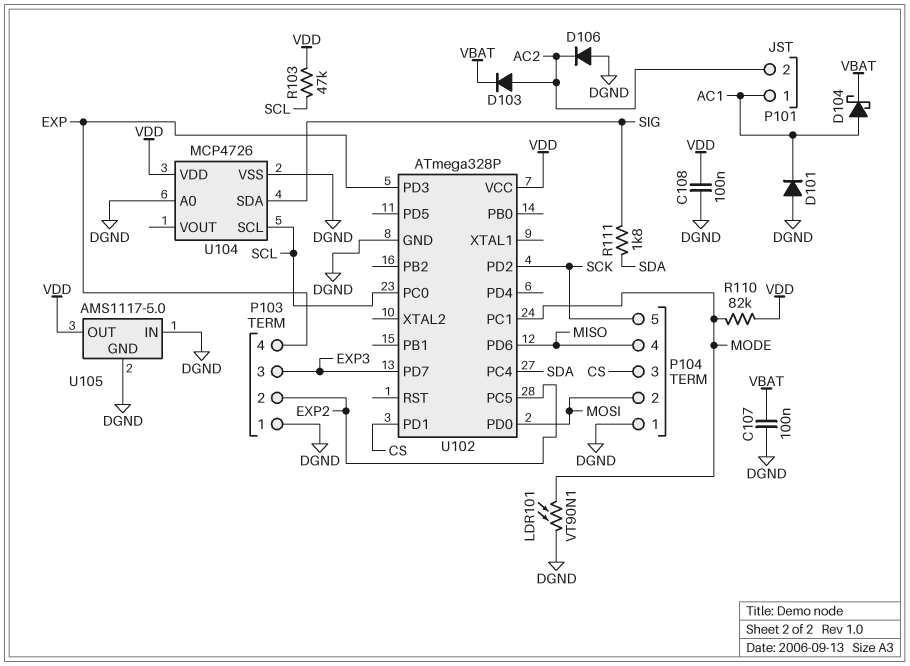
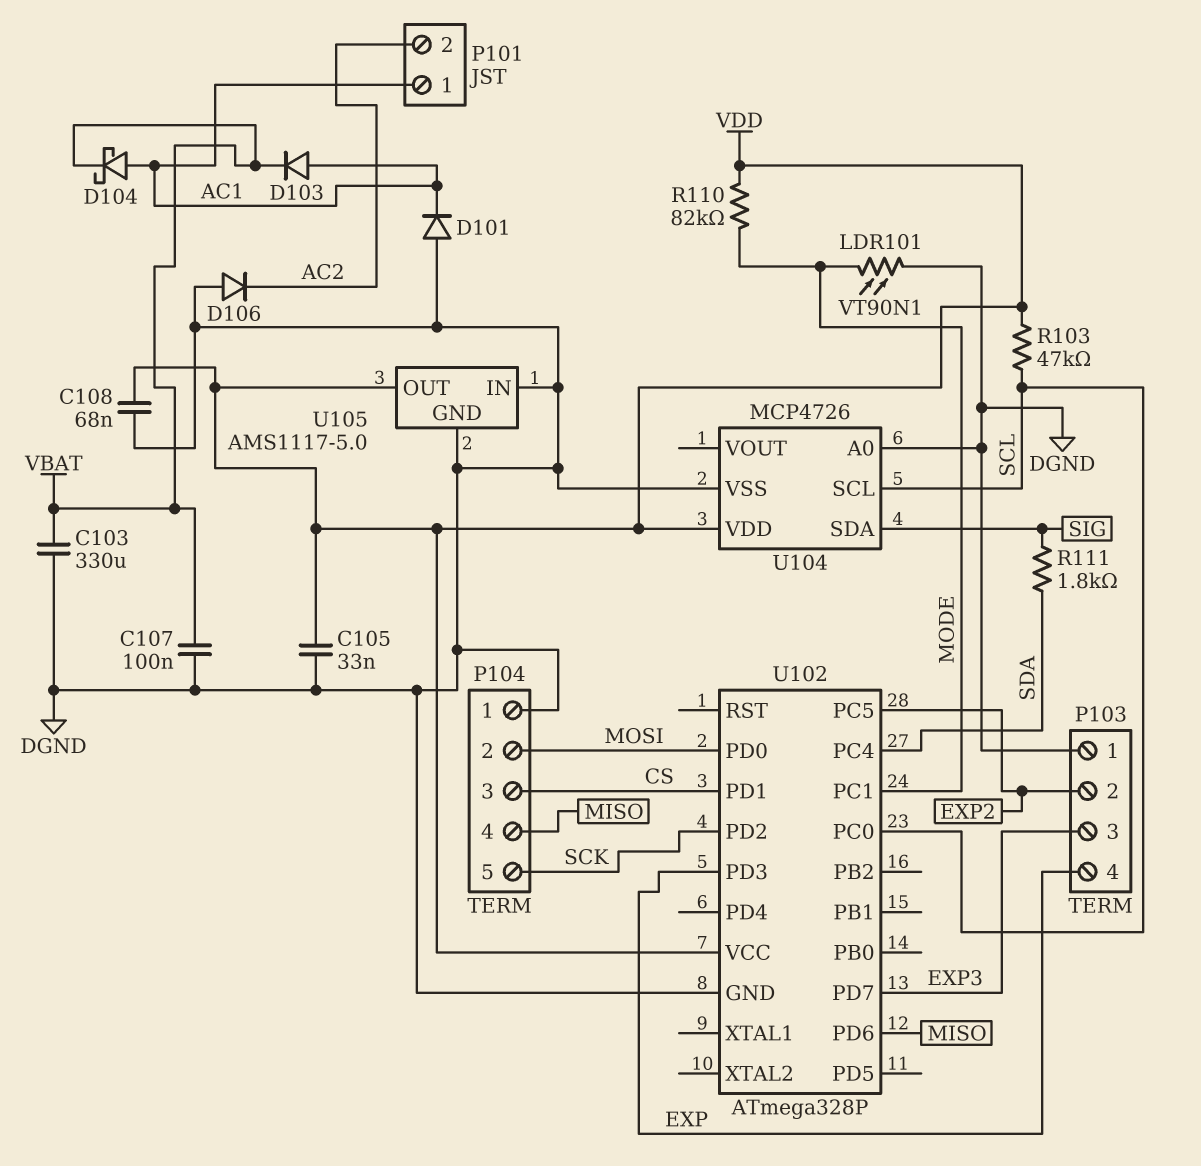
C103: none -> 330uF (DGND, VBAT)
C105: none -> 33nF (DGND, VDD)
C108: 100nF (DGND, VDD) -> 68nF (DGND, VDD)
D103: diode (A AC2, K VBAT) -> diode (A AC1, K VBAT)

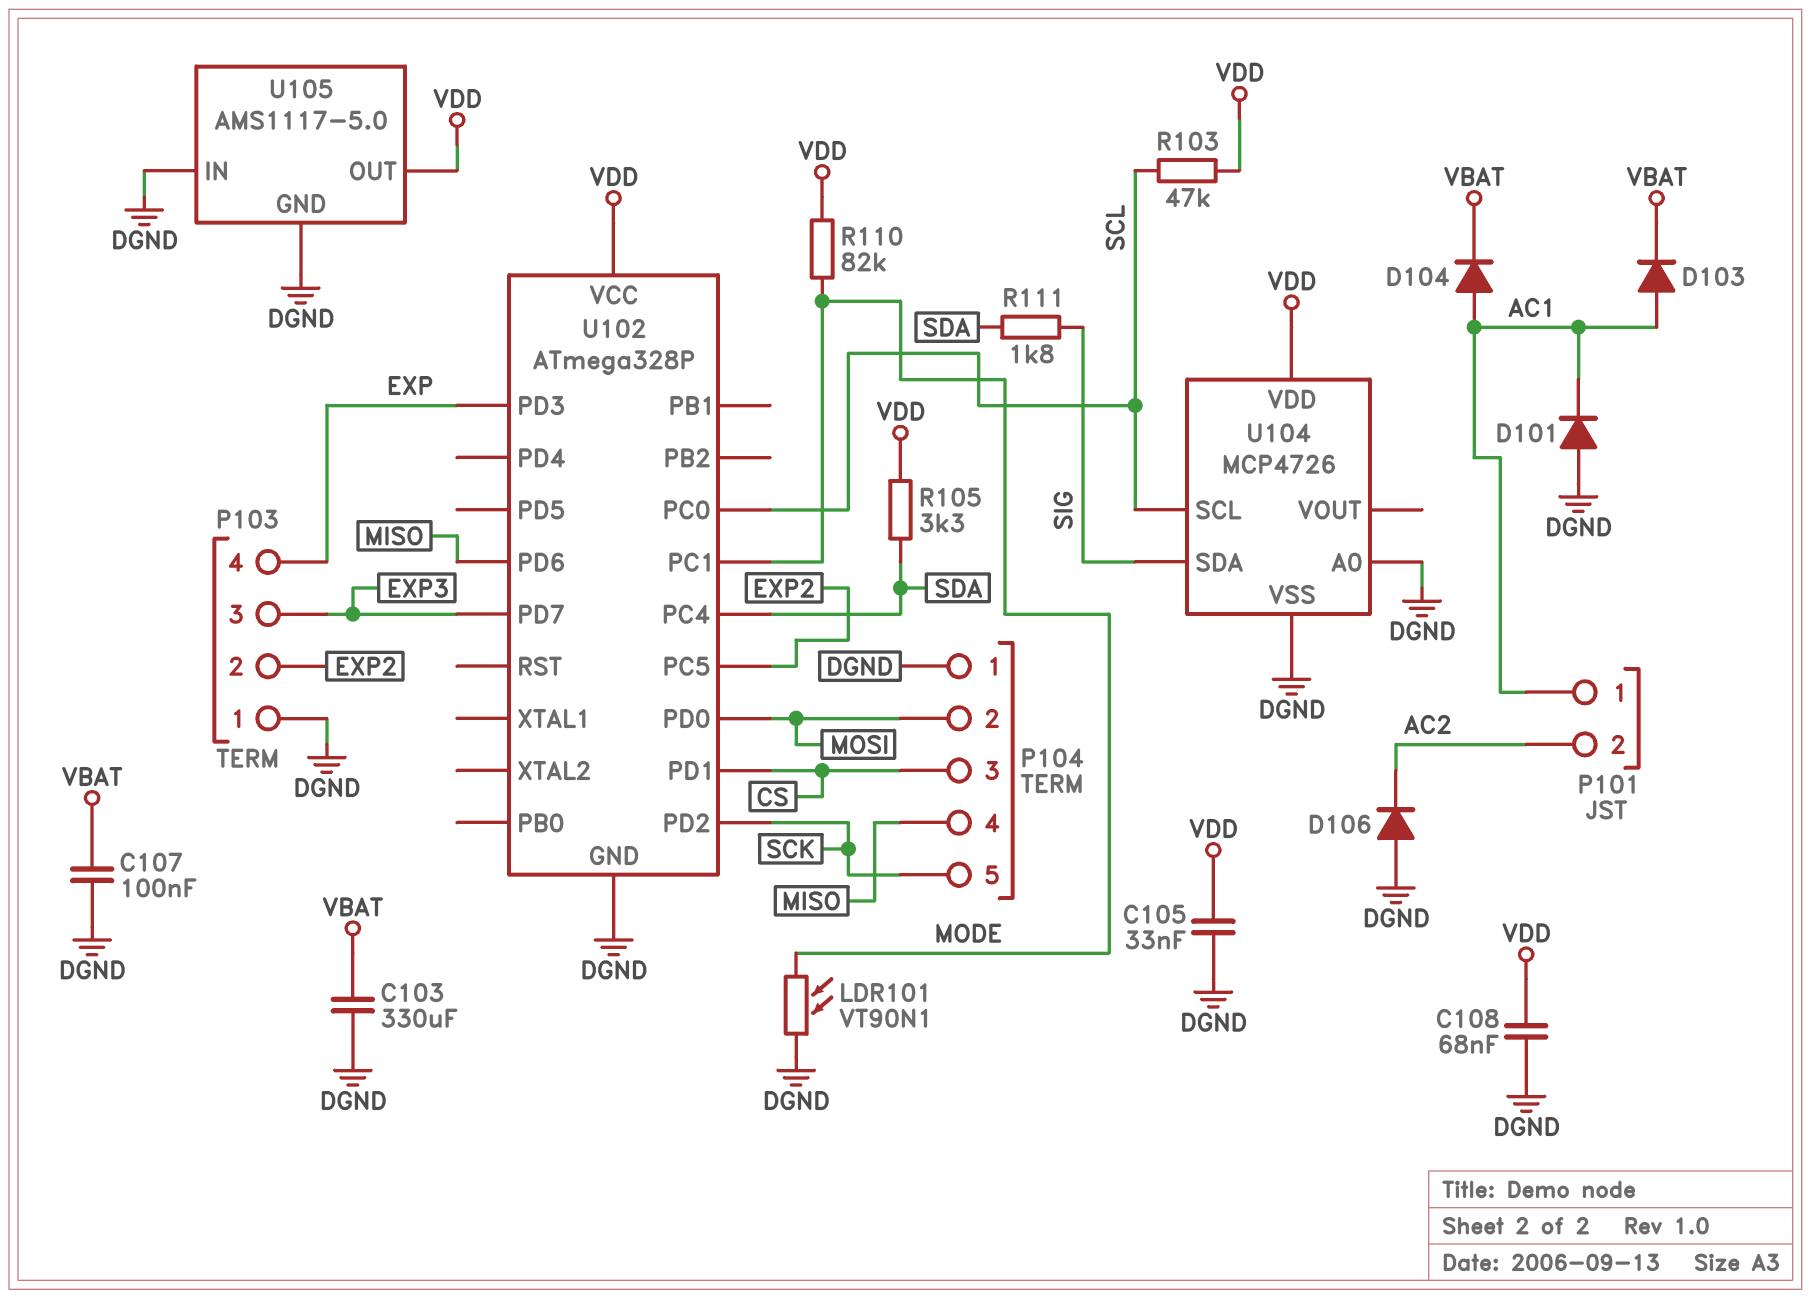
D104: schottky (A AC1, K VBAT) -> diode (A AC1, K VBAT)
R105: none -> 3.3k (SDA, VDD)

